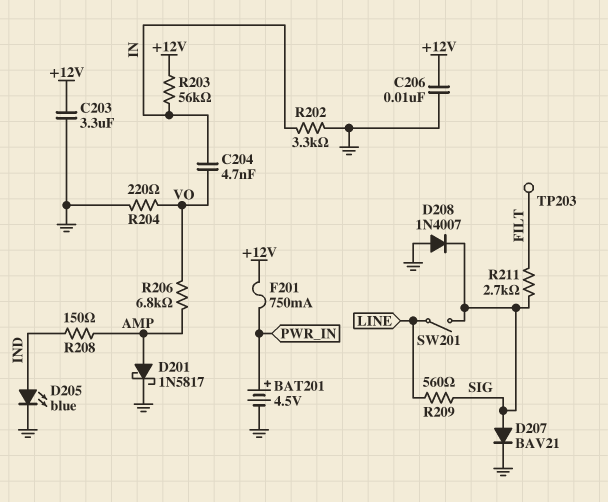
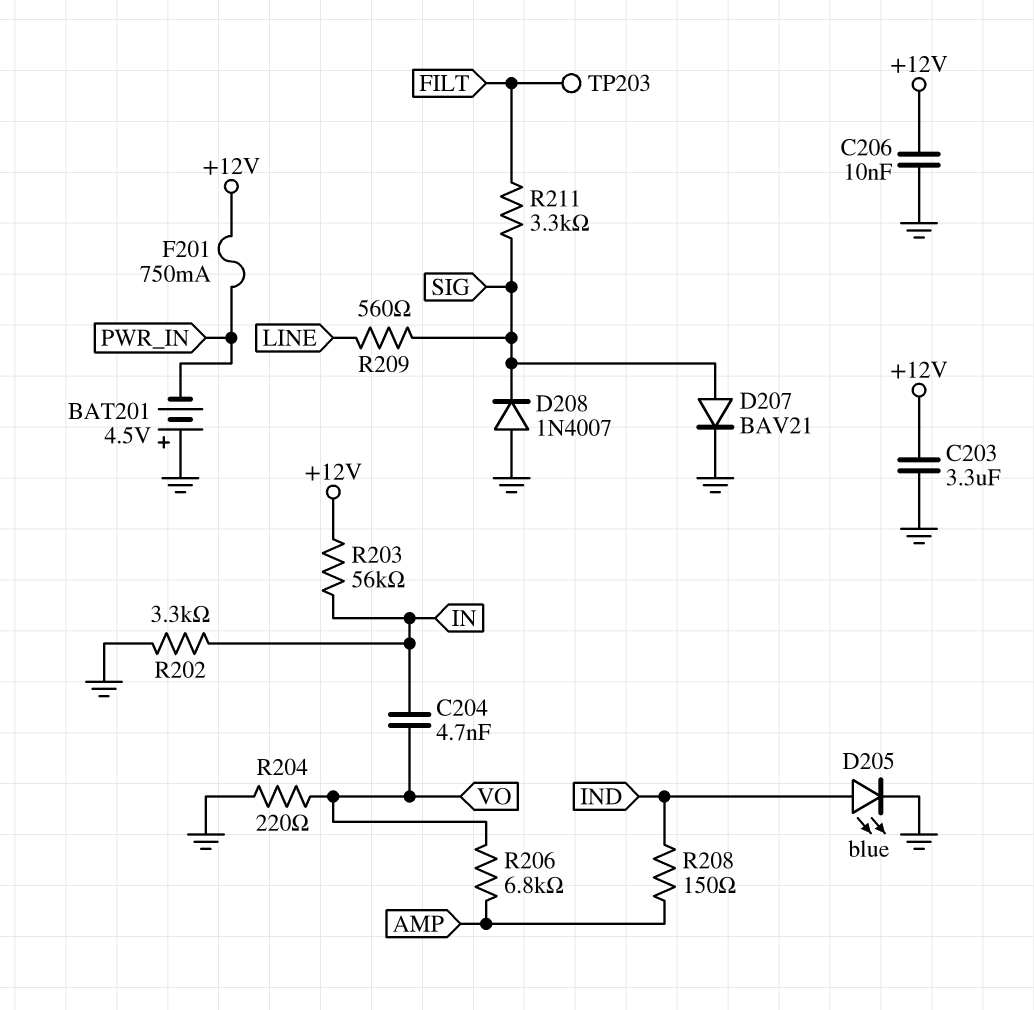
BAT201: 4.5V (plus PWR_IN, minus GND) -> 4.5V (plus GND, minus PWR_IN)
D201: schottky 1N5817 (A AMP, K GND) -> none
R211: 2.7k (FILT, SIG) -> 3.3k (FILT, SIG)
SW201: switch (LINE, SIG) -> none

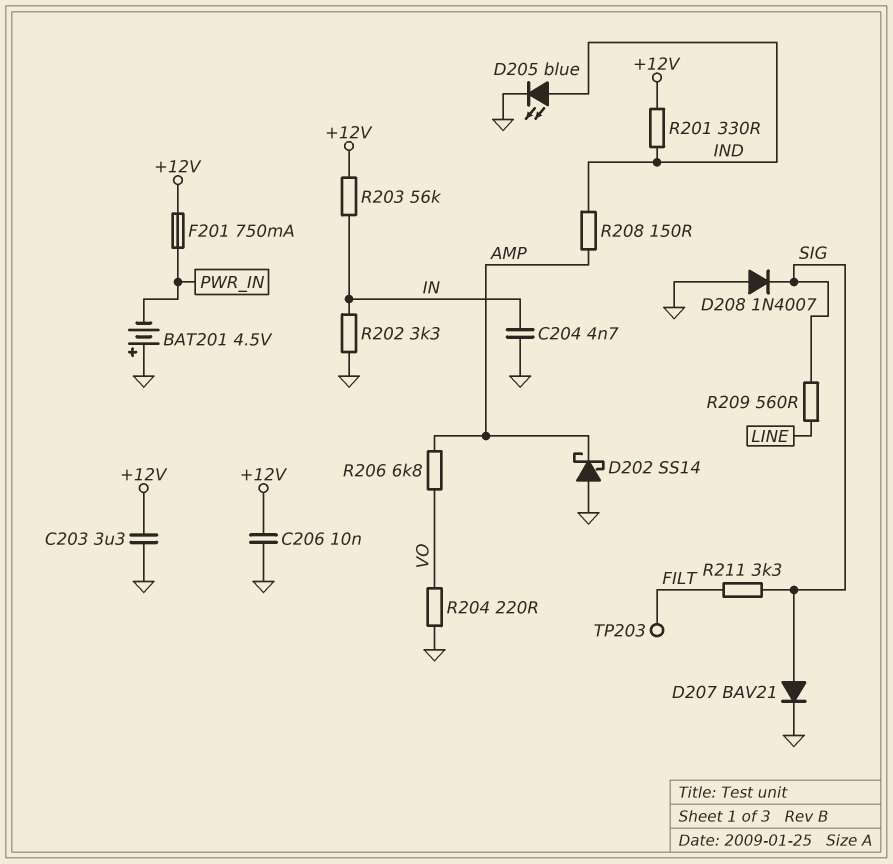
C204: 4.7nF (IN, VO) -> 4.7nF (GND, IN)
D202: none -> schottky SS14 (A GND, K AMP)
R201: none -> 330 (+12V, IND)

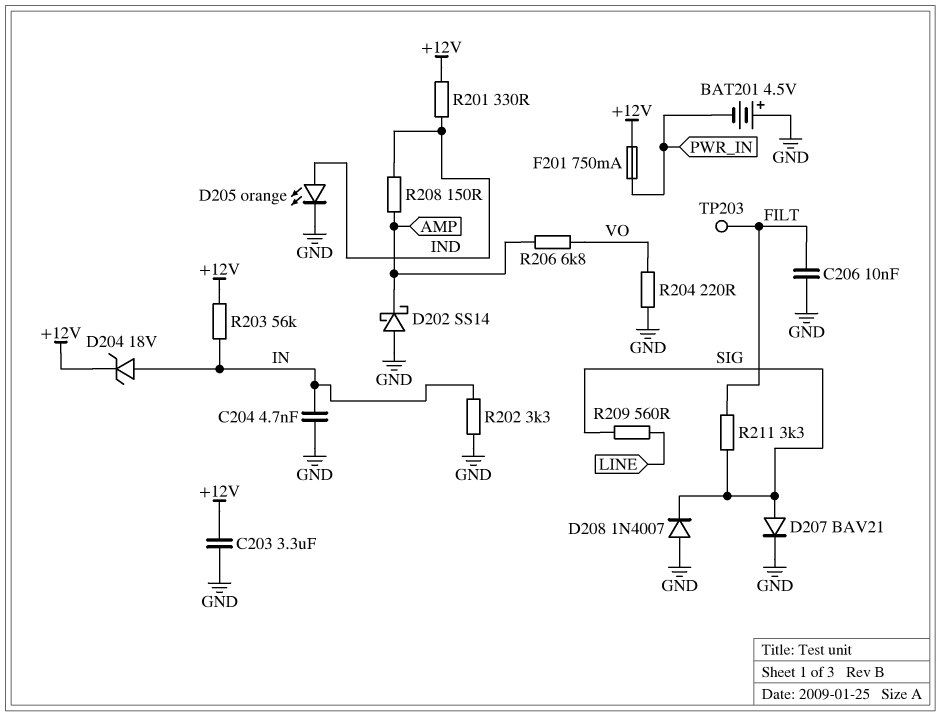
C206: 10nF (+12V, GND) -> 10nF (FILT, GND)
D204: none -> zener 18V (A IN, K +12V)
D205: LED blue (A IND, K GND) -> LED orange (A IND, K GND)

